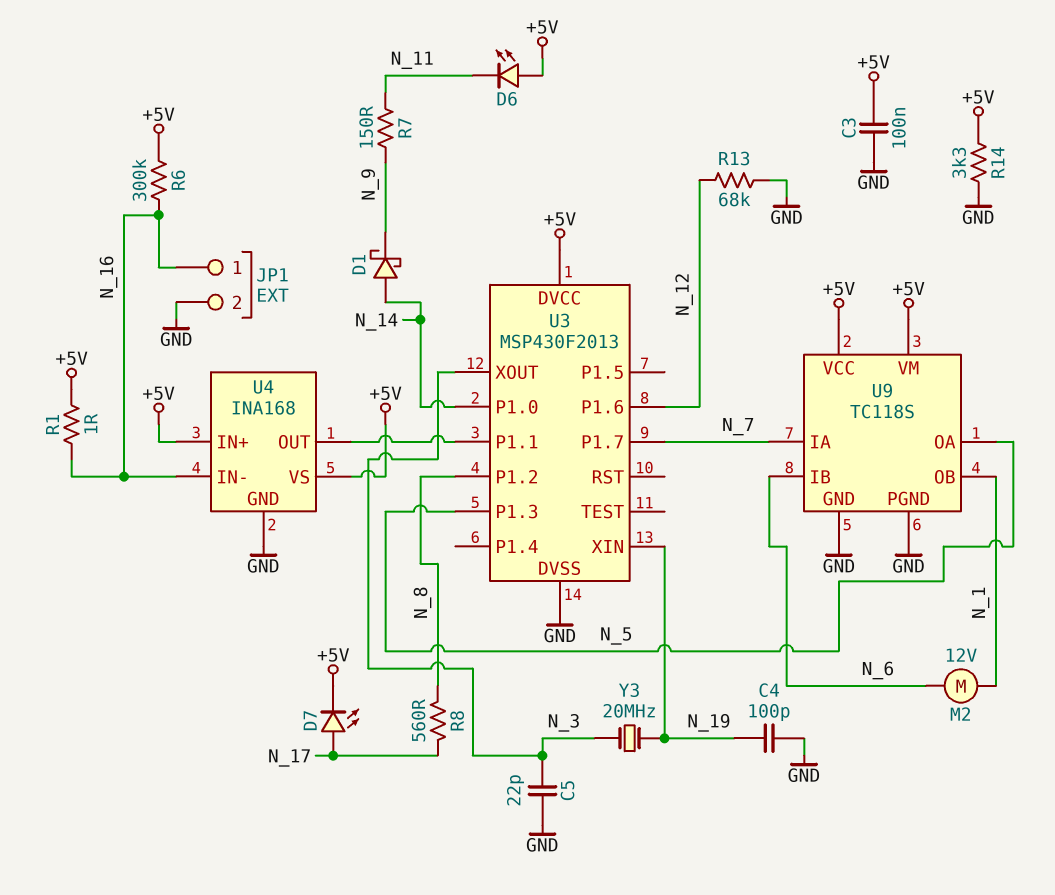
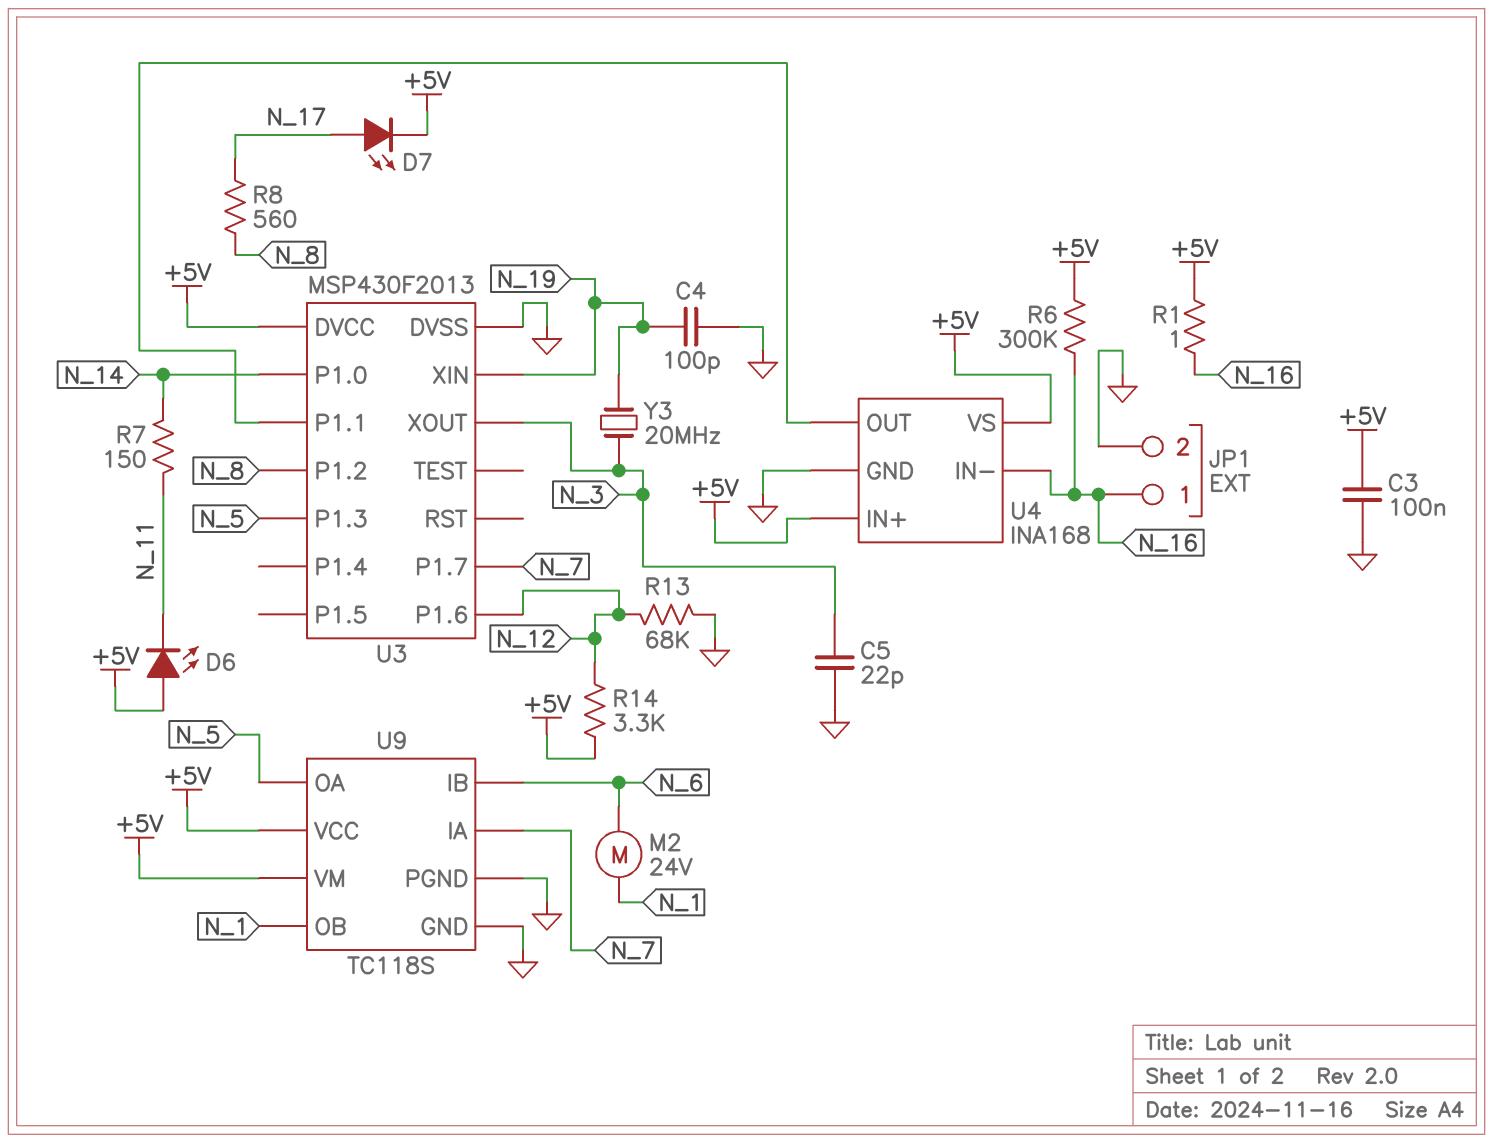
D1: schottky (A N_14, K N_9) -> none
M2: motor 12V (N_1, N_6) -> motor 24V (N_1, N_6)
R7: 150 (N_9, N_11) -> 150 (N_11, N_14)
R14: 3.3k (+5V, GND) -> 3.3k (+5V, N_12)

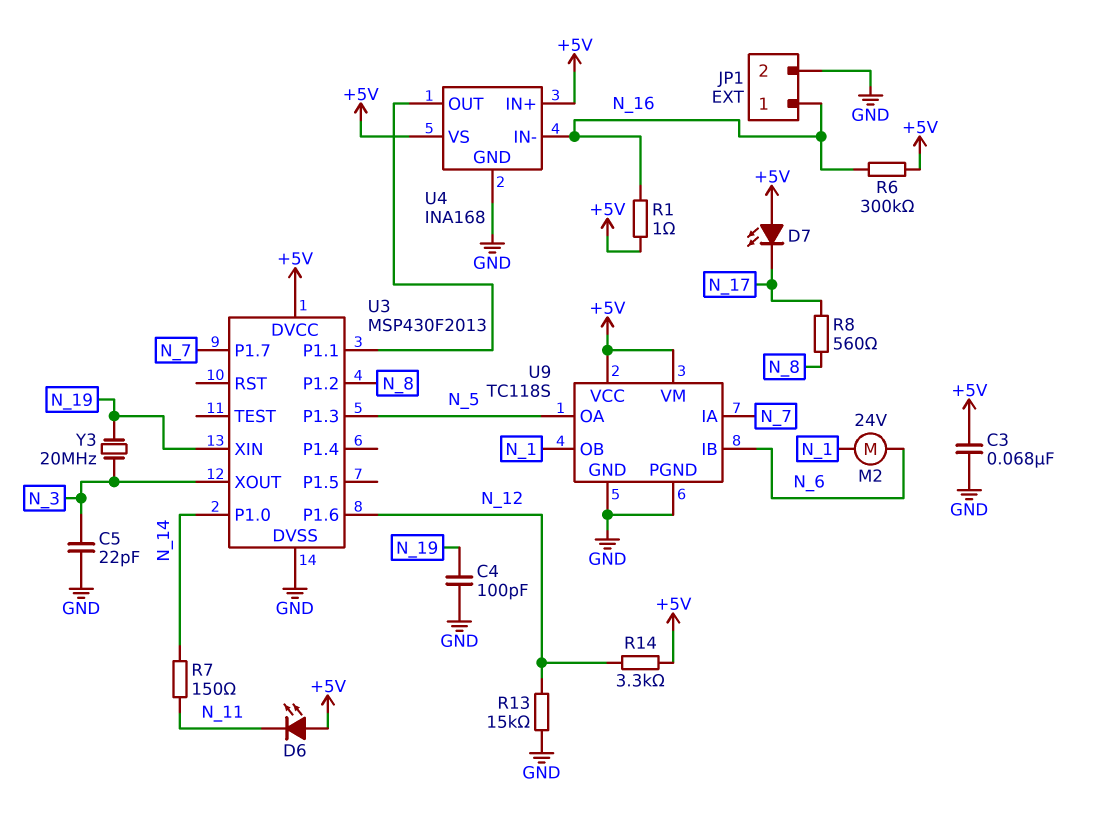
C3: 100nF (+5V, GND) -> 68nF (+5V, GND)
D7: LED (A N_17, K +5V) -> LED (A +5V, K N_17)
R13: 68k (GND, N_12) -> 15k (GND, N_12)

